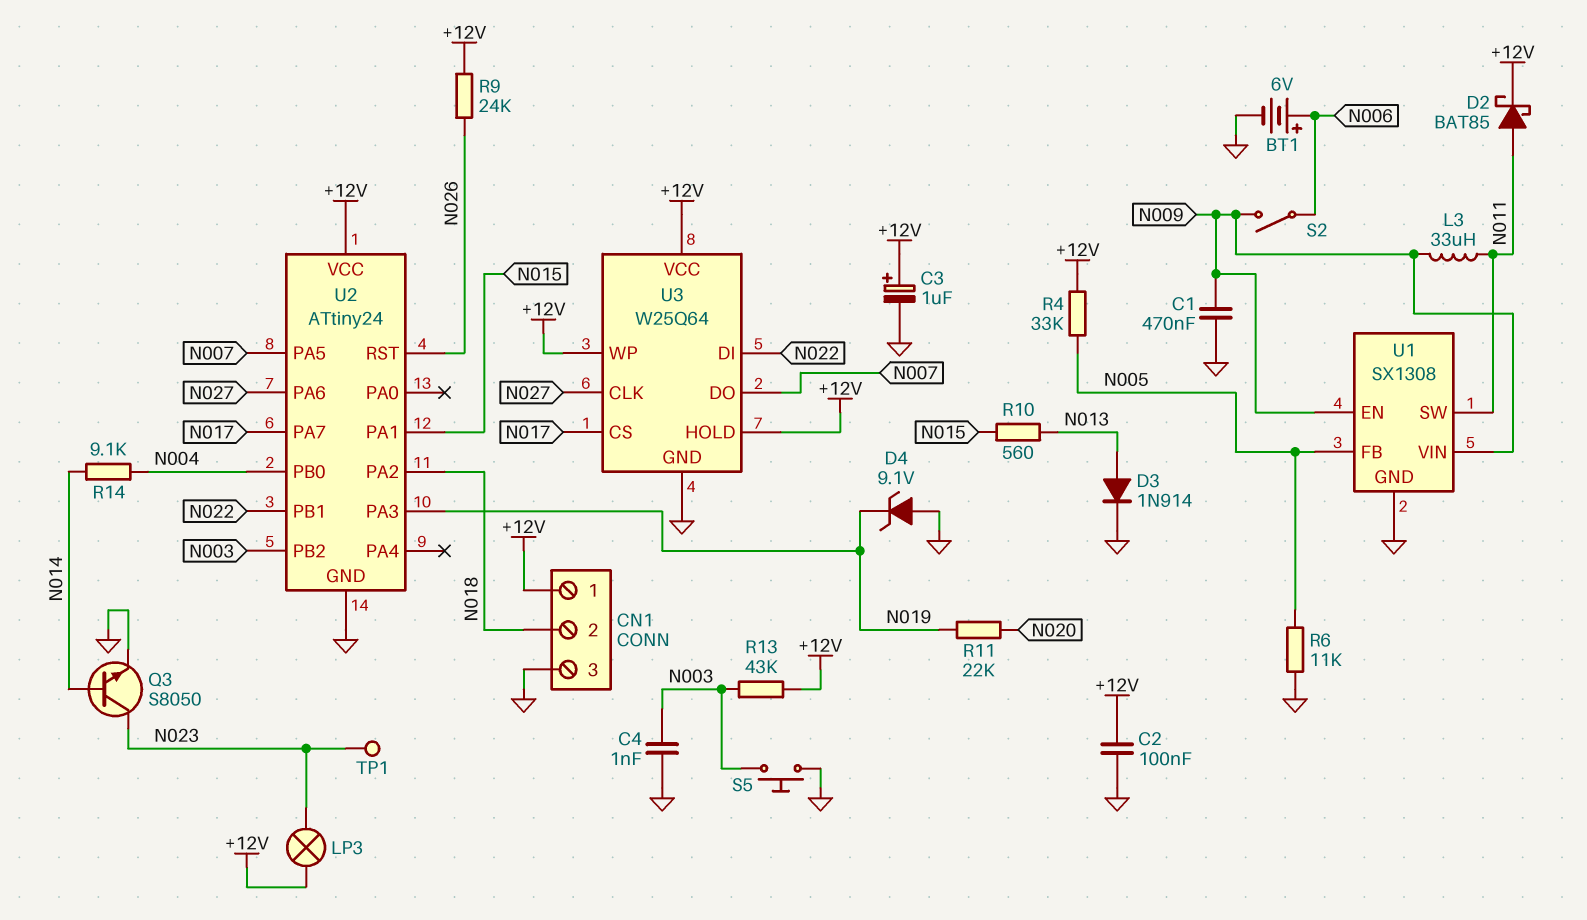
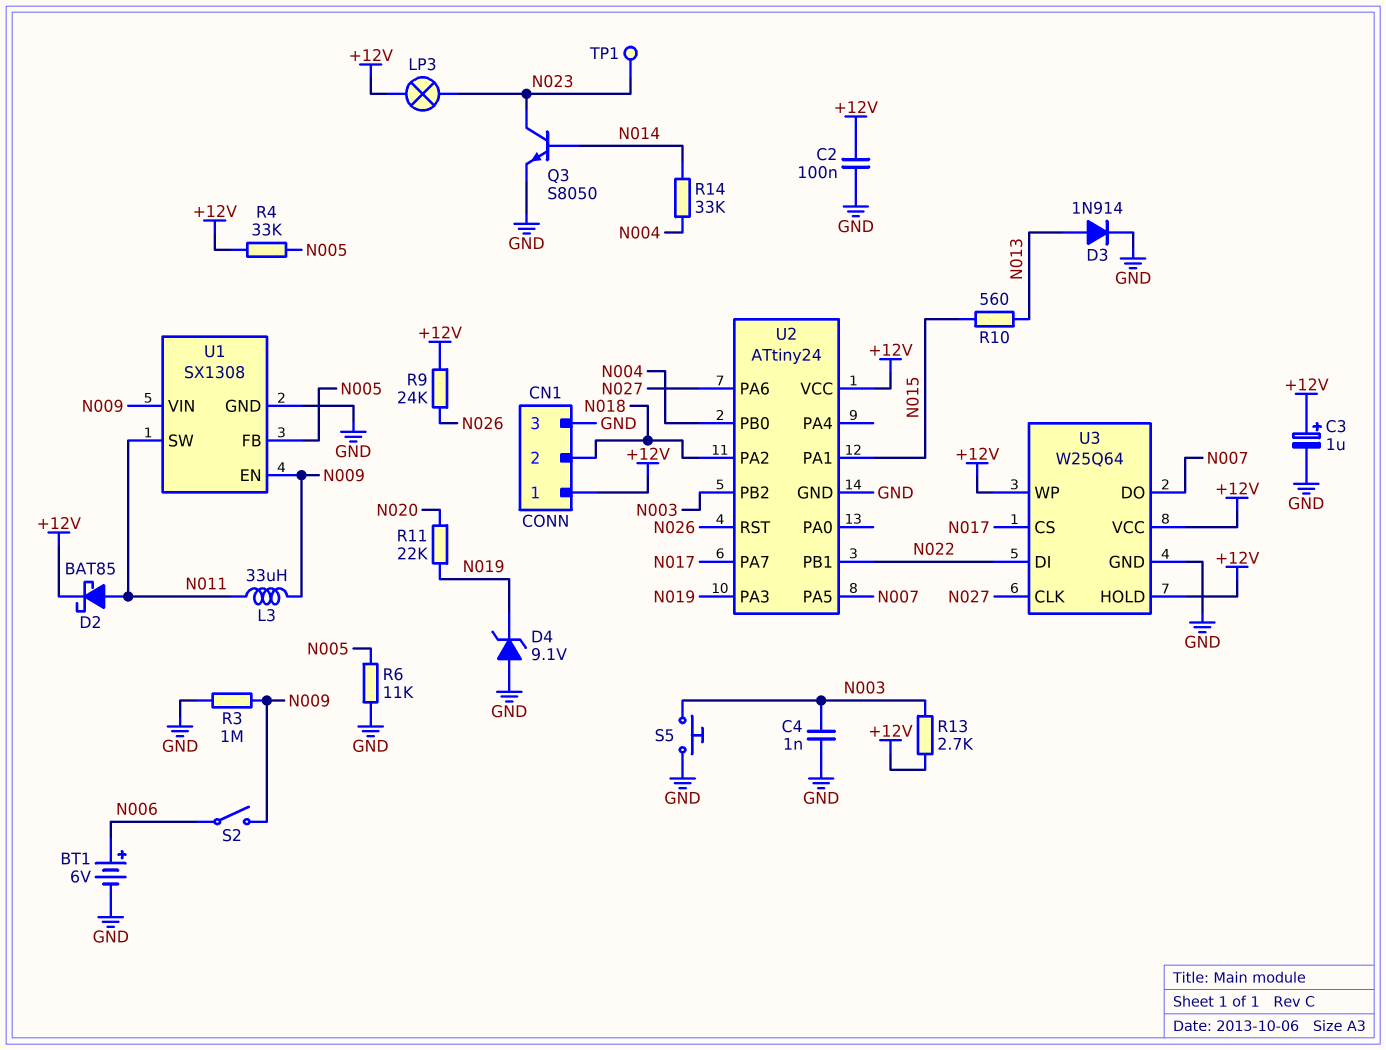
C1: 470nF (GND, N009) -> none
R3: none -> 1M (GND, N009)
R13: 43k (+12V, N003) -> 2.7k (+12V, N003)
R14: 9.1k (N004, N014) -> 33k (N004, N014)

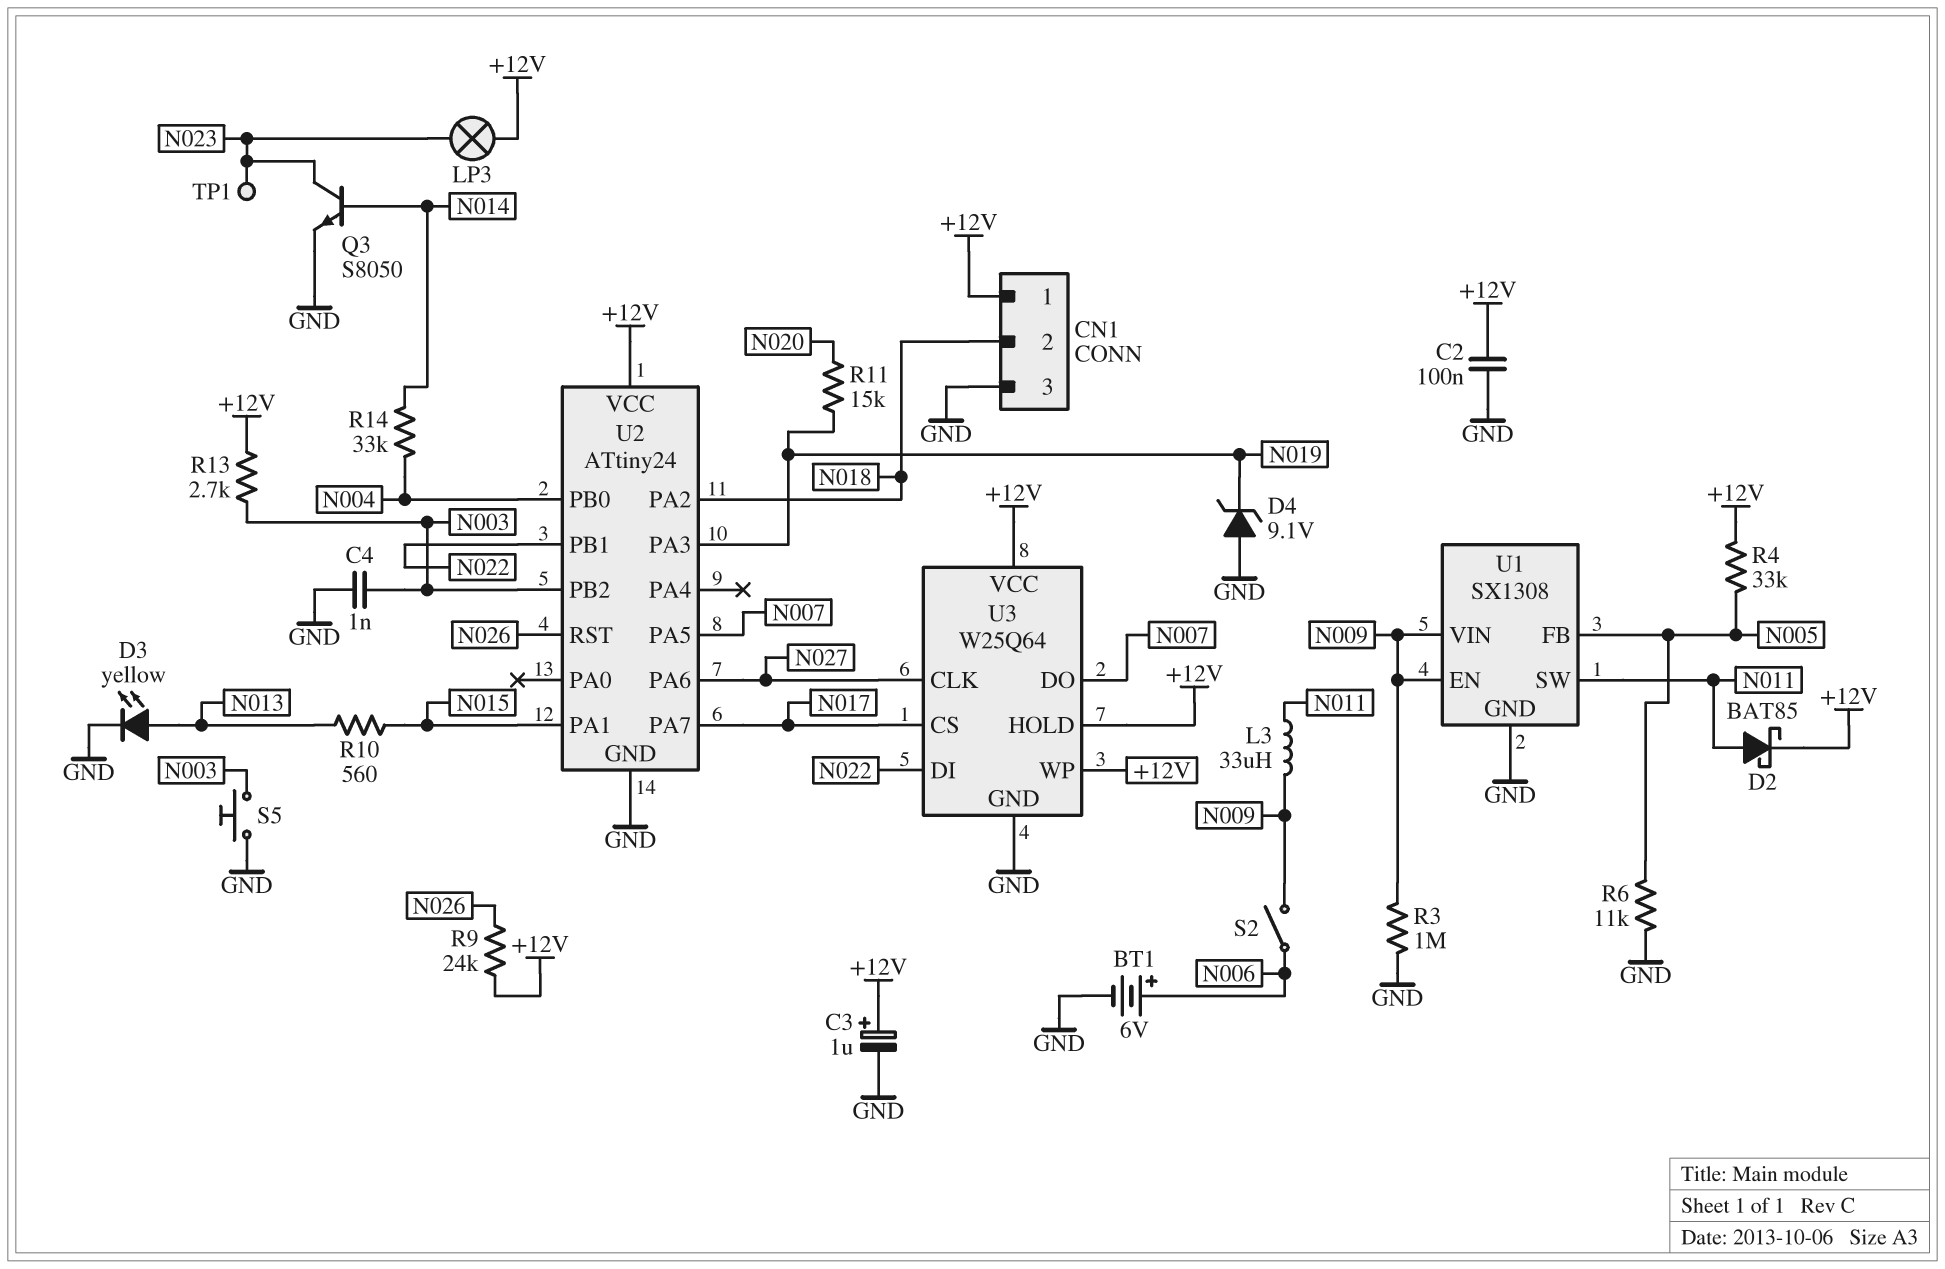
D3: diode 1N914 (A N013, K GND) -> LED yellow (A N013, K GND)
R11: 22k (N019, N020) -> 15k (N019, N020)

